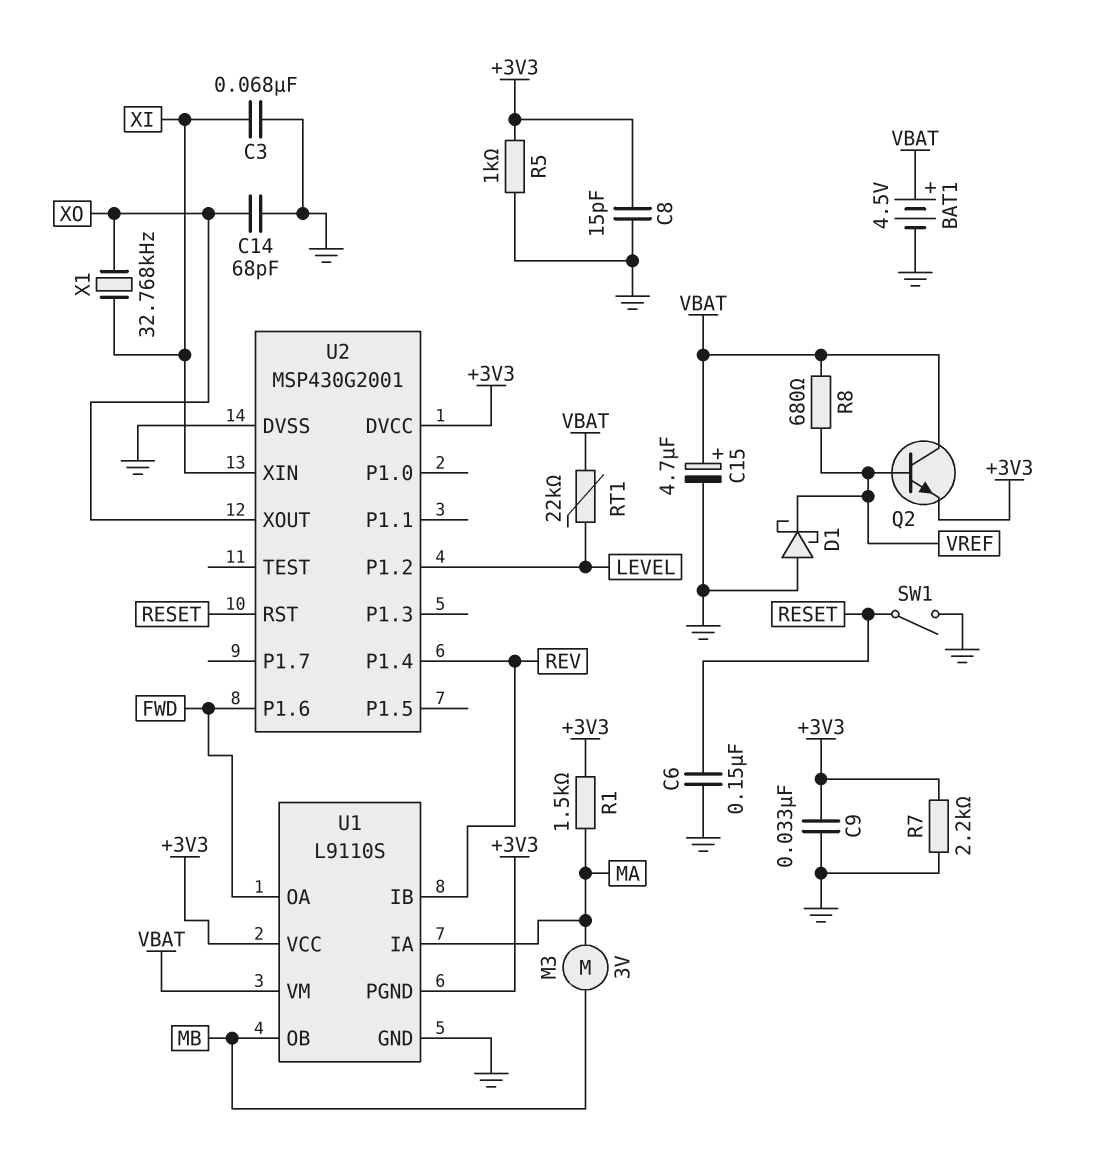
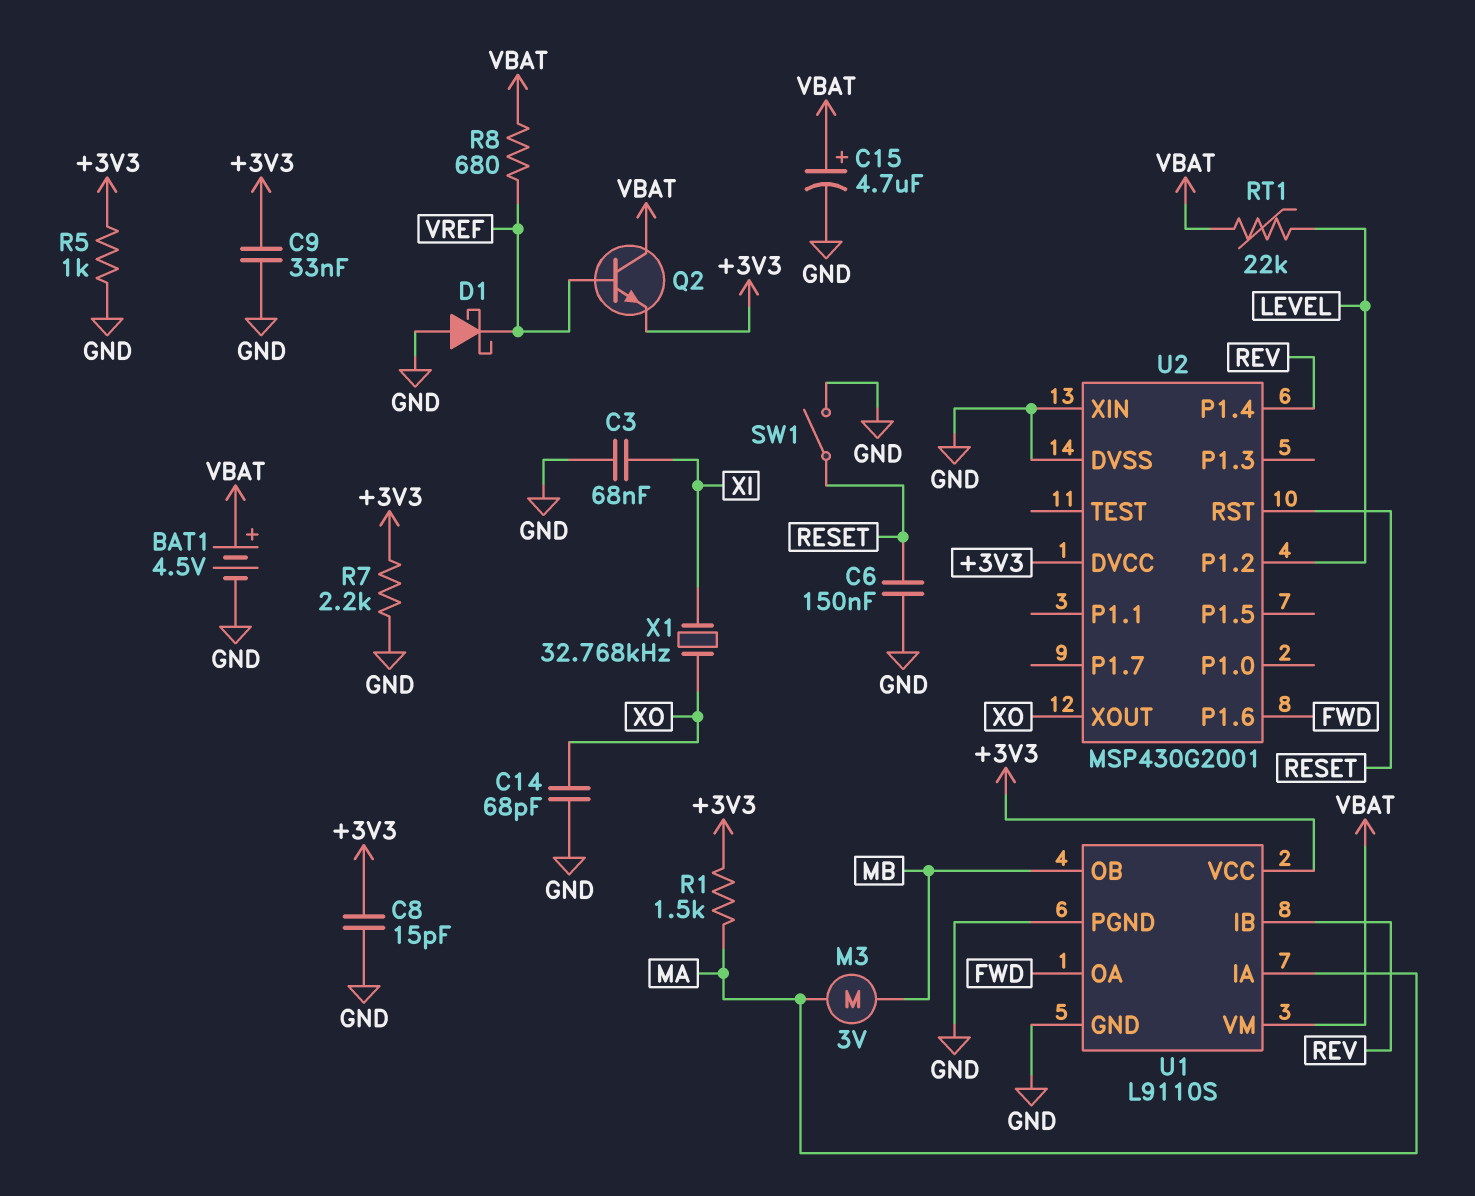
U1 pin PGND: +3V3 -> GND
U2 pin XIN: XI -> GND

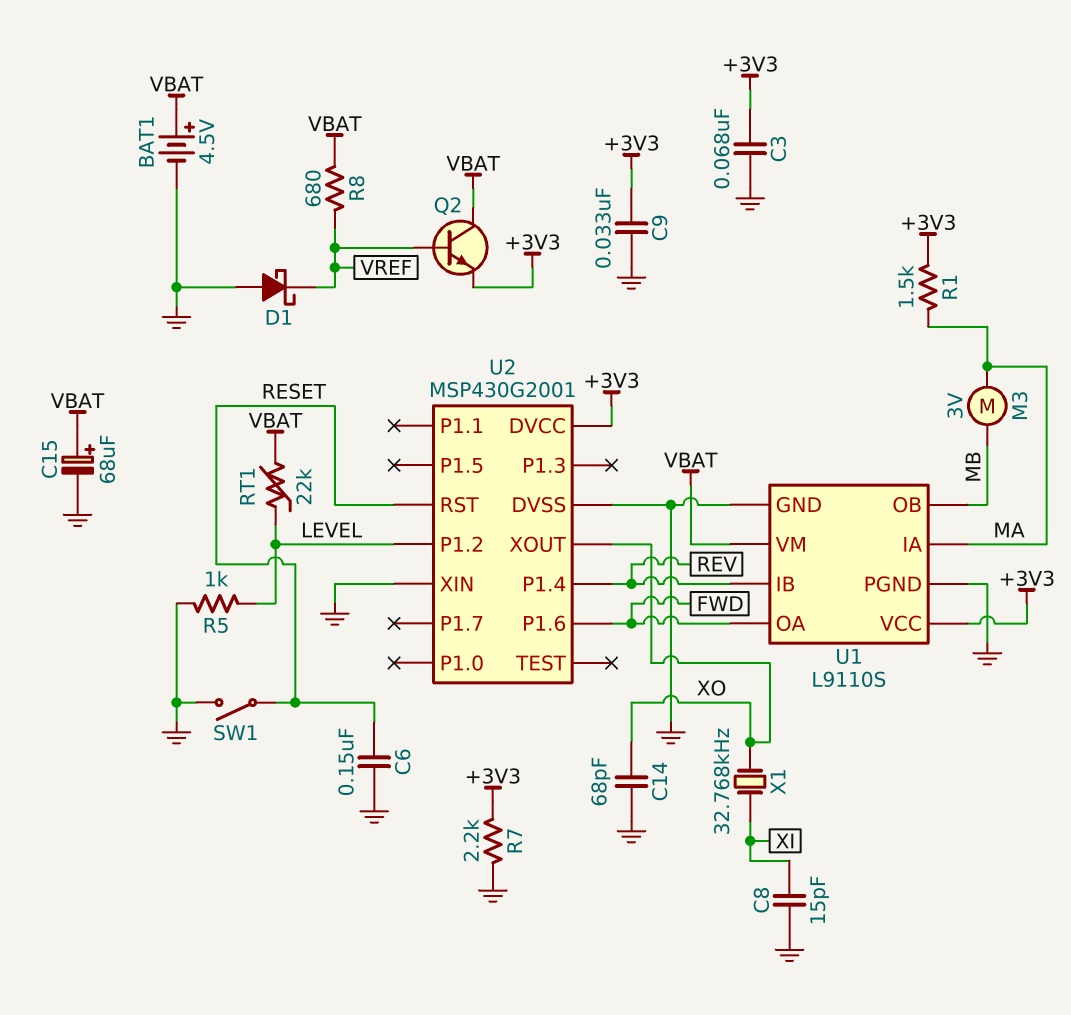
C3: 68nF (GND, XI) -> 68nF (+3V3, GND)
C8: 15pF (+3V3, GND) -> 15pF (GND, XI)
C15: 4.7uF (plus VBAT, minus GND) -> 68uF (plus VBAT, minus GND)
R5: 1k (+3V3, GND) -> 1k (GND, LEVEL)

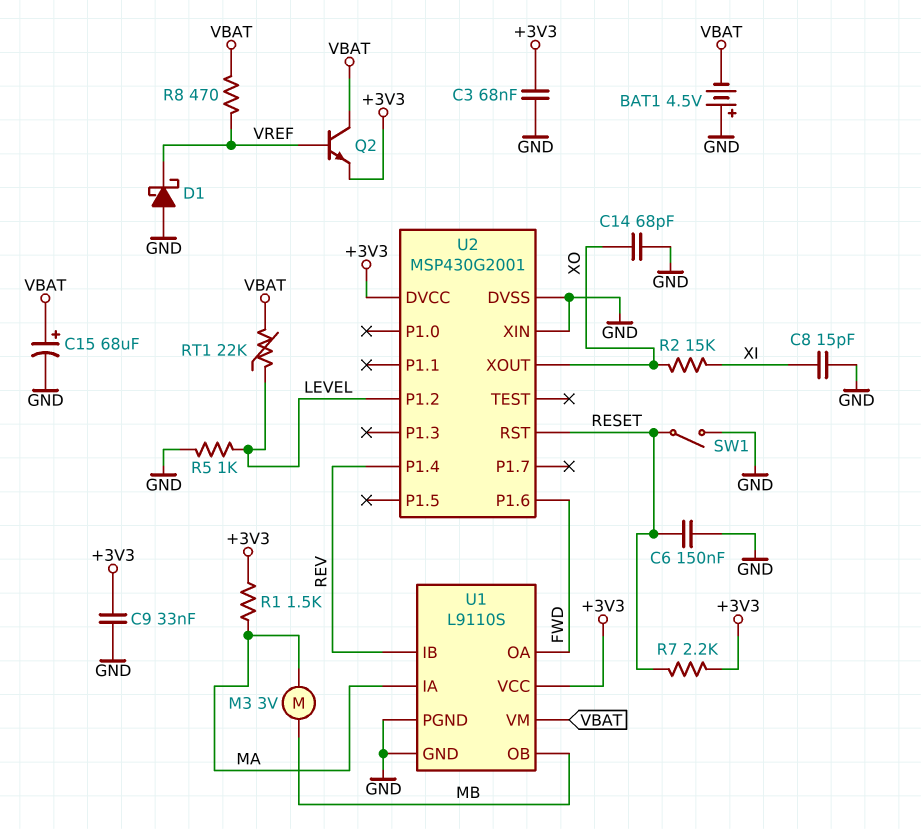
BAT1: 4.5V (plus VBAT, minus GND) -> 4.5V (plus GND, minus VBAT)
R2: none -> 15k (XI, XO)
R7: 2.2k (+3V3, GND) -> 2.2k (+3V3, RESET)
R8: 680 (VBAT, VREF) -> 470 (VBAT, VREF)
X1: 32.768kHz (XI, XO) -> none

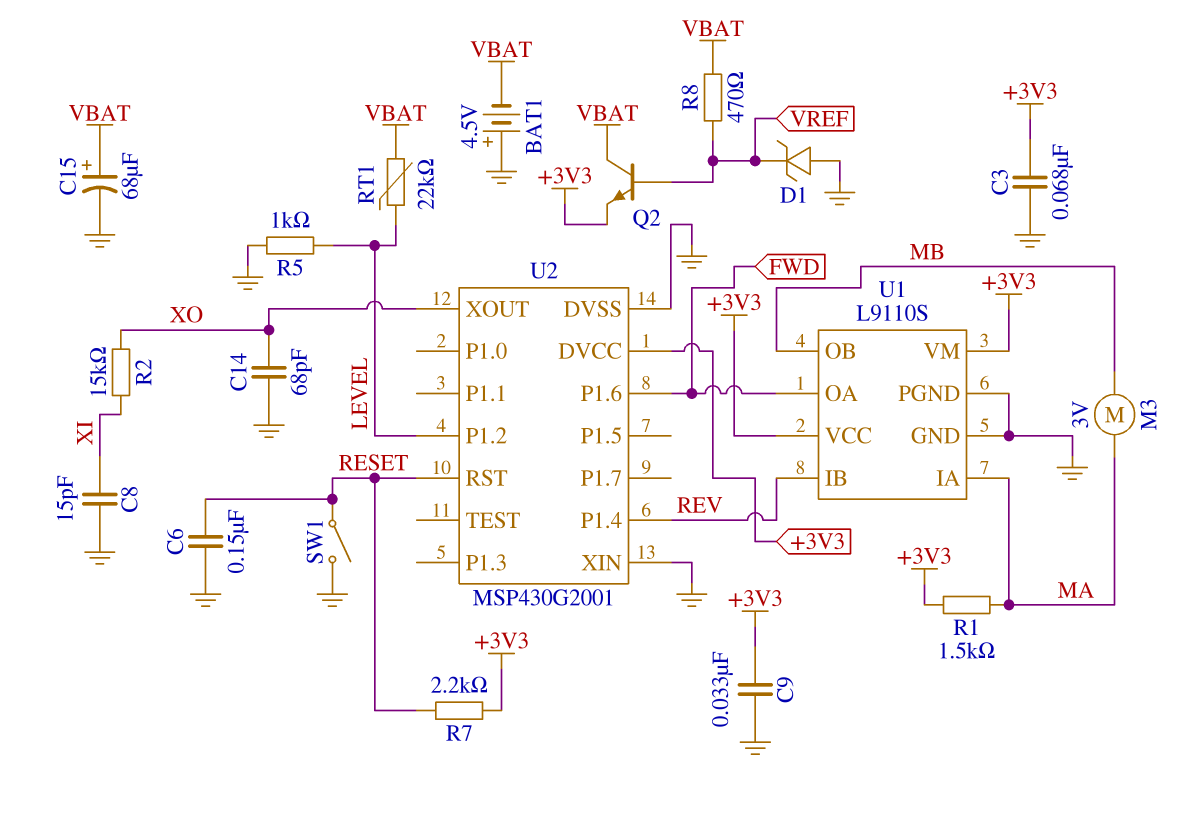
D1: schottky (A GND, K VREF) -> zener (A GND, K VREF)
U1 pin VM: VBAT -> +3V3

